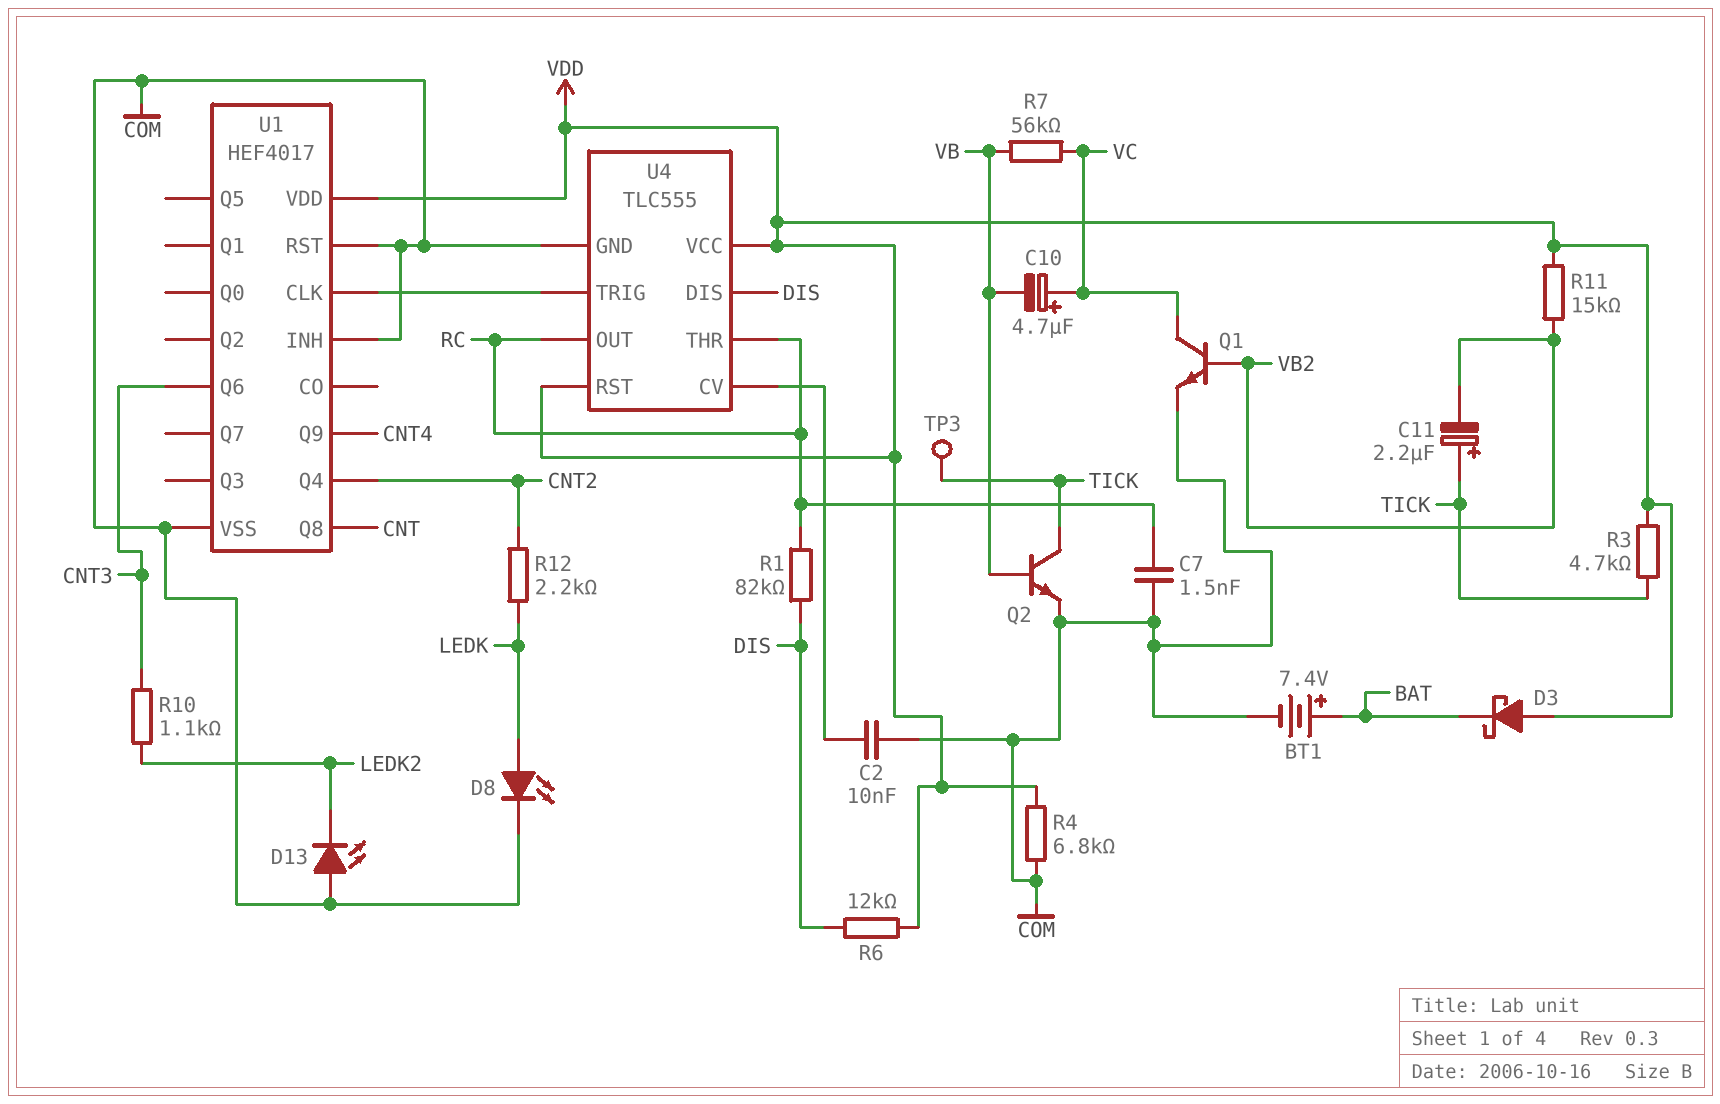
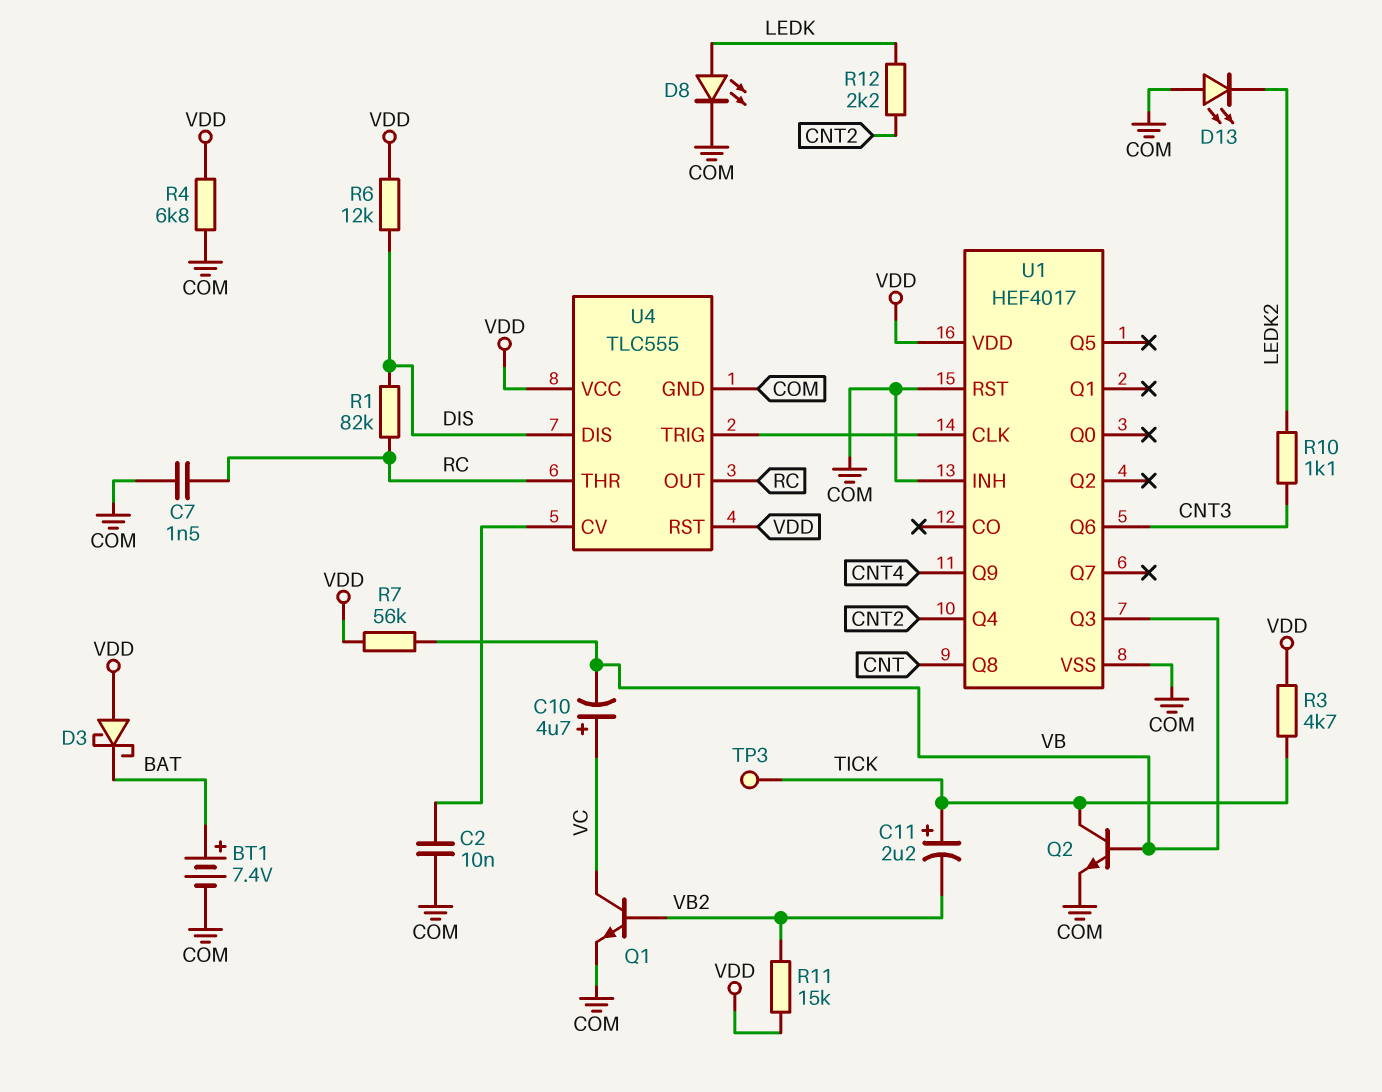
R7: 56k (VB, VC) -> 56k (VB, VDD)
U1 pin Q3: none -> VB

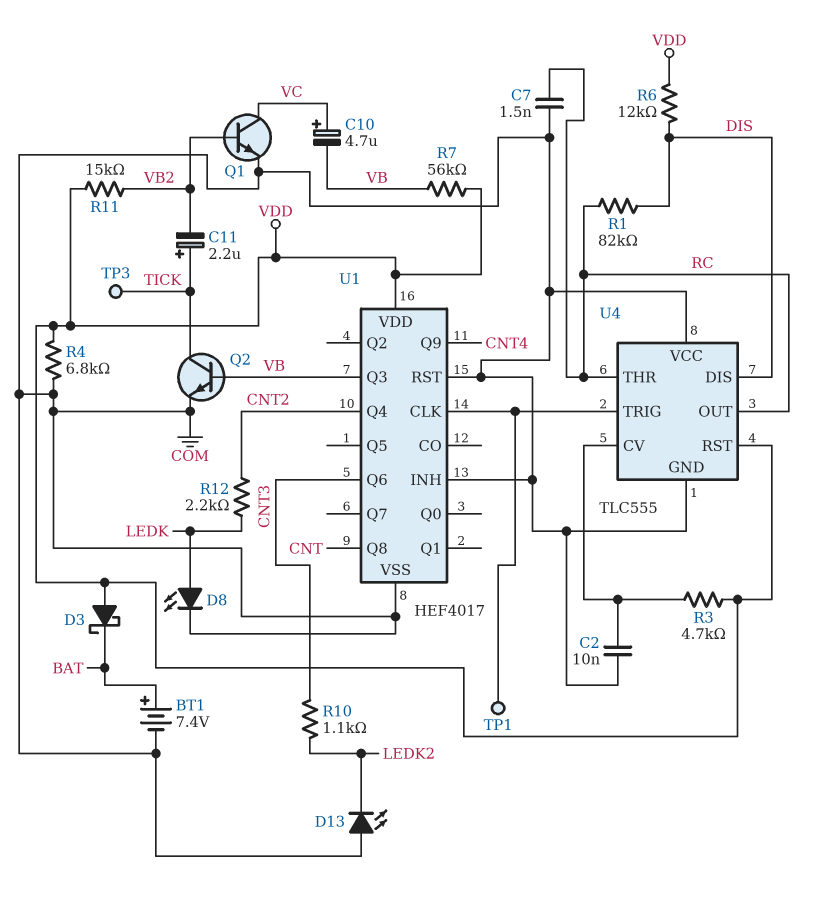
R3: 4.7k (TICK, VDD) -> 4.7k (U4/CV, VDD)
TP1: none -> test point (U1/CLK)
U4 pin VCC: VDD -> COM

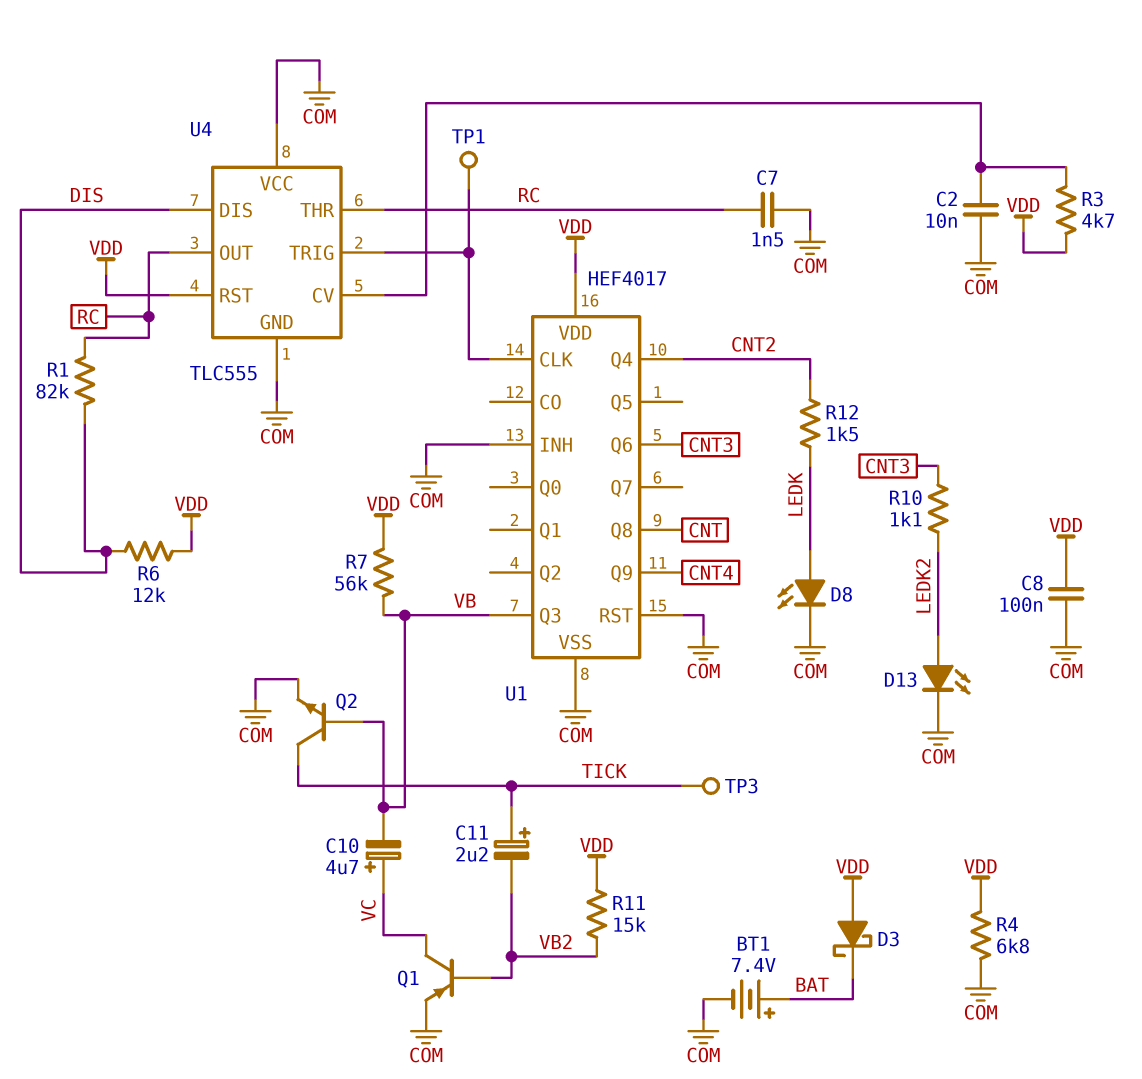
C8: none -> 100nF (COM, VDD)
D13: LED (A COM, K LEDK2) -> LED (A LEDK2, K COM)
Q1: NPN (B VB2, C VC, E COM) -> PNP (B VB2, C VC, E COM)
R12: 2.2k (CNT2, LEDK) -> 1.5k (CNT2, LEDK)

